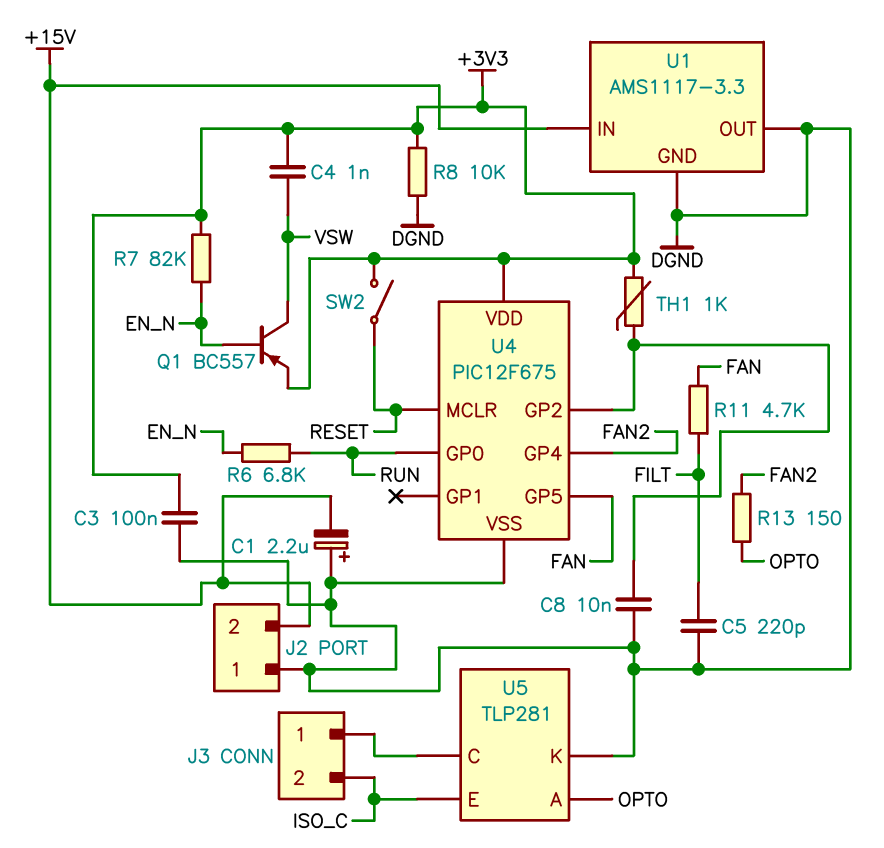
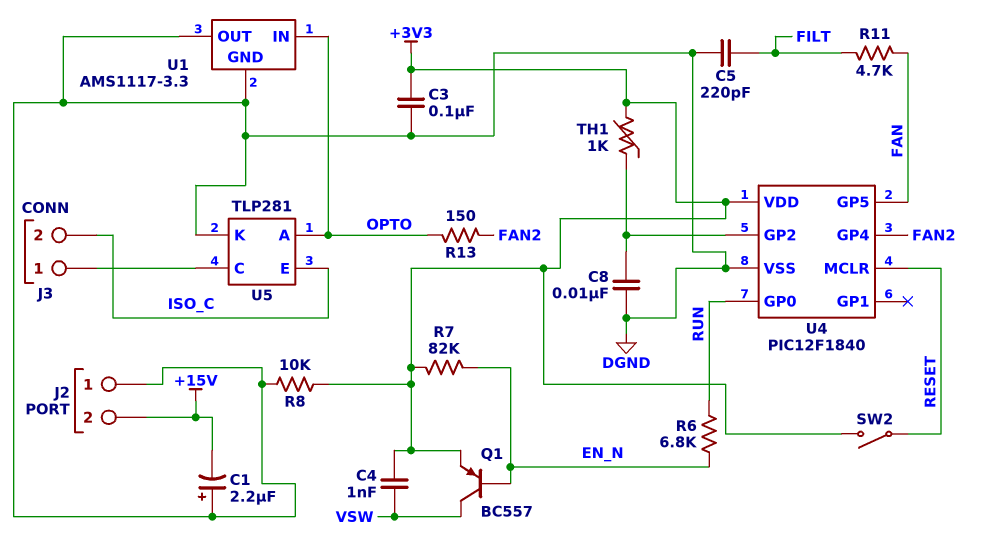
U1 pin IN: +15V -> OPTO
U4: PIC12F675 -> PIC12F1840

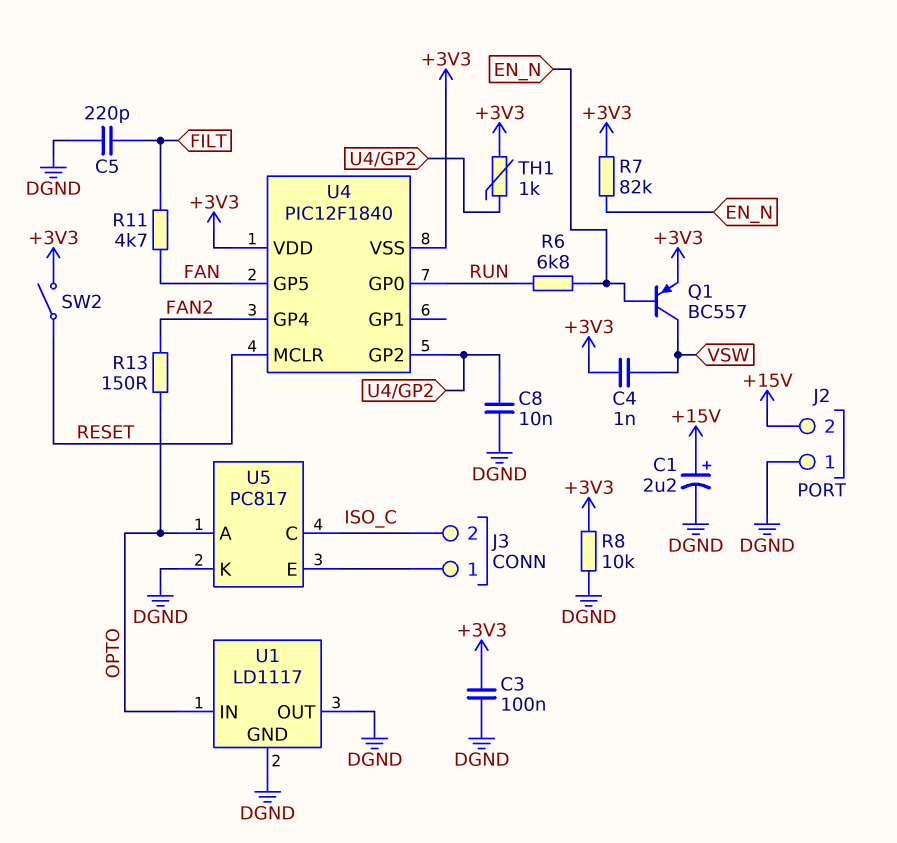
C1: 2.2uF (plus DGND, minus +15V) -> 2.2uF (plus +15V, minus DGND)
U1: AMS1117-3.3 -> LD1117
U4 pin VSS: DGND -> +3V3
U5: TLP281 -> PC817
U5 pin C: J3/1 -> ISO_C
U5 pin E: ISO_C -> J3/1

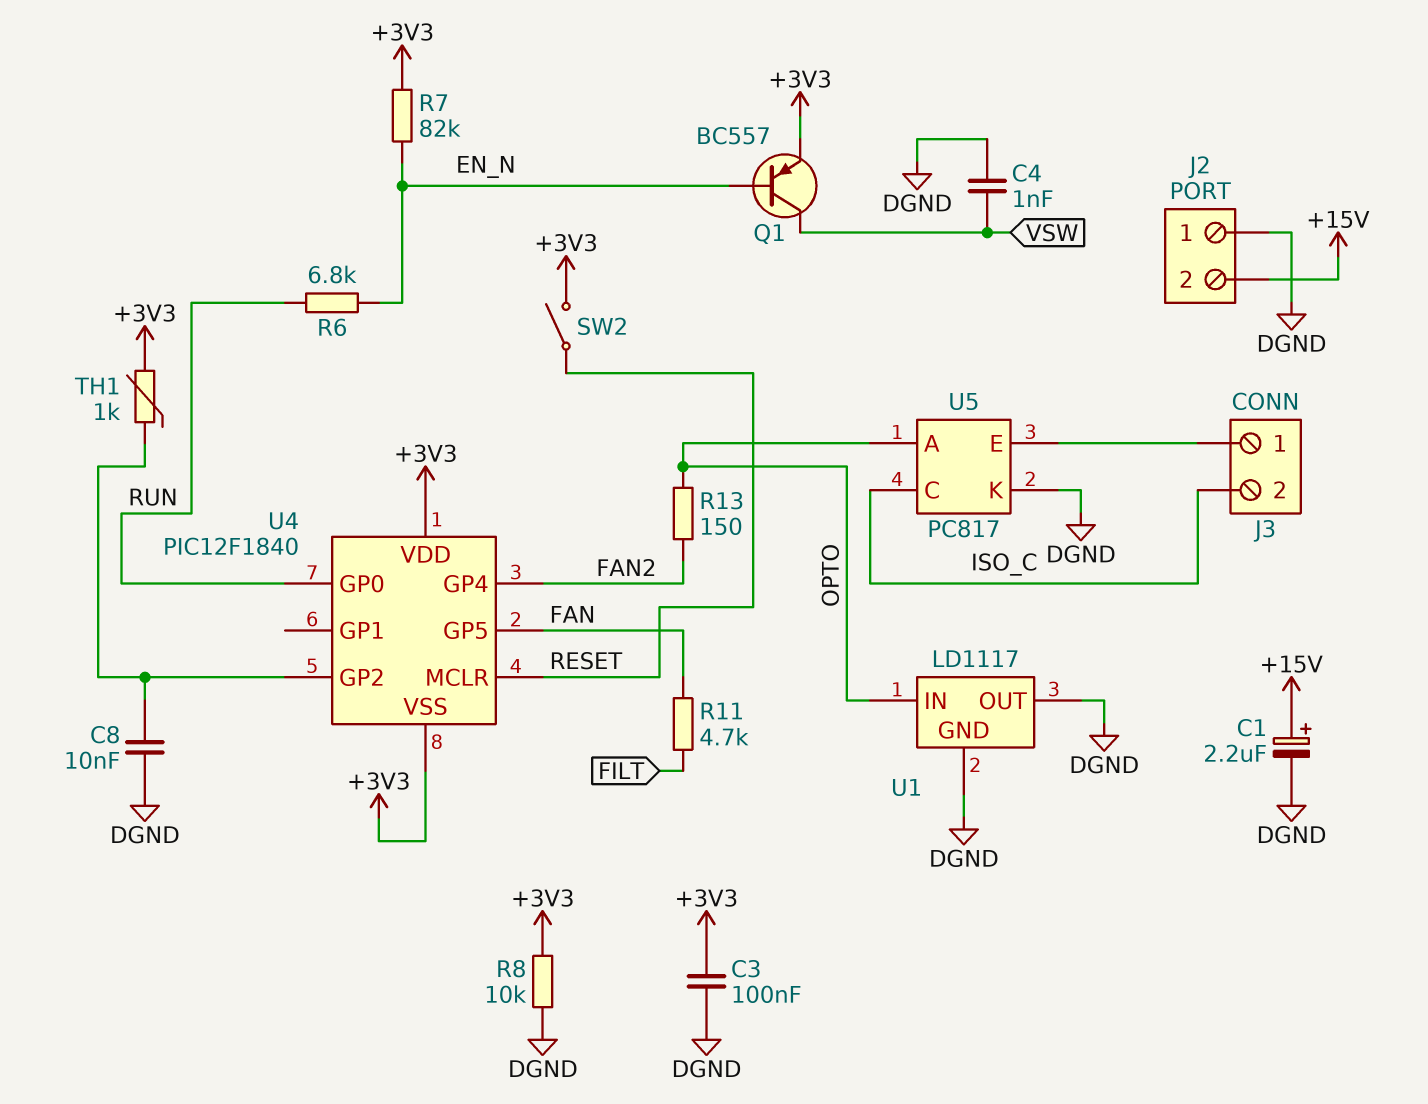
C4: 1nF (+3V3, VSW) -> 1nF (DGND, VSW)
C5: 220pF (DGND, FILT) -> none

